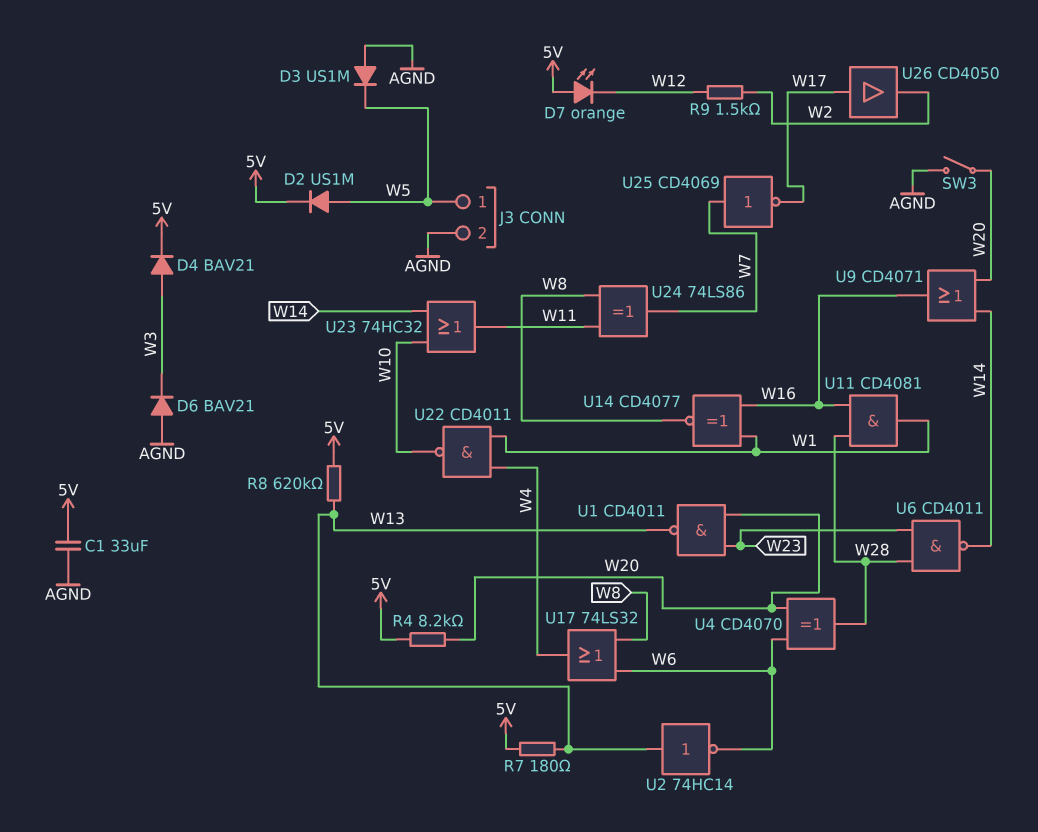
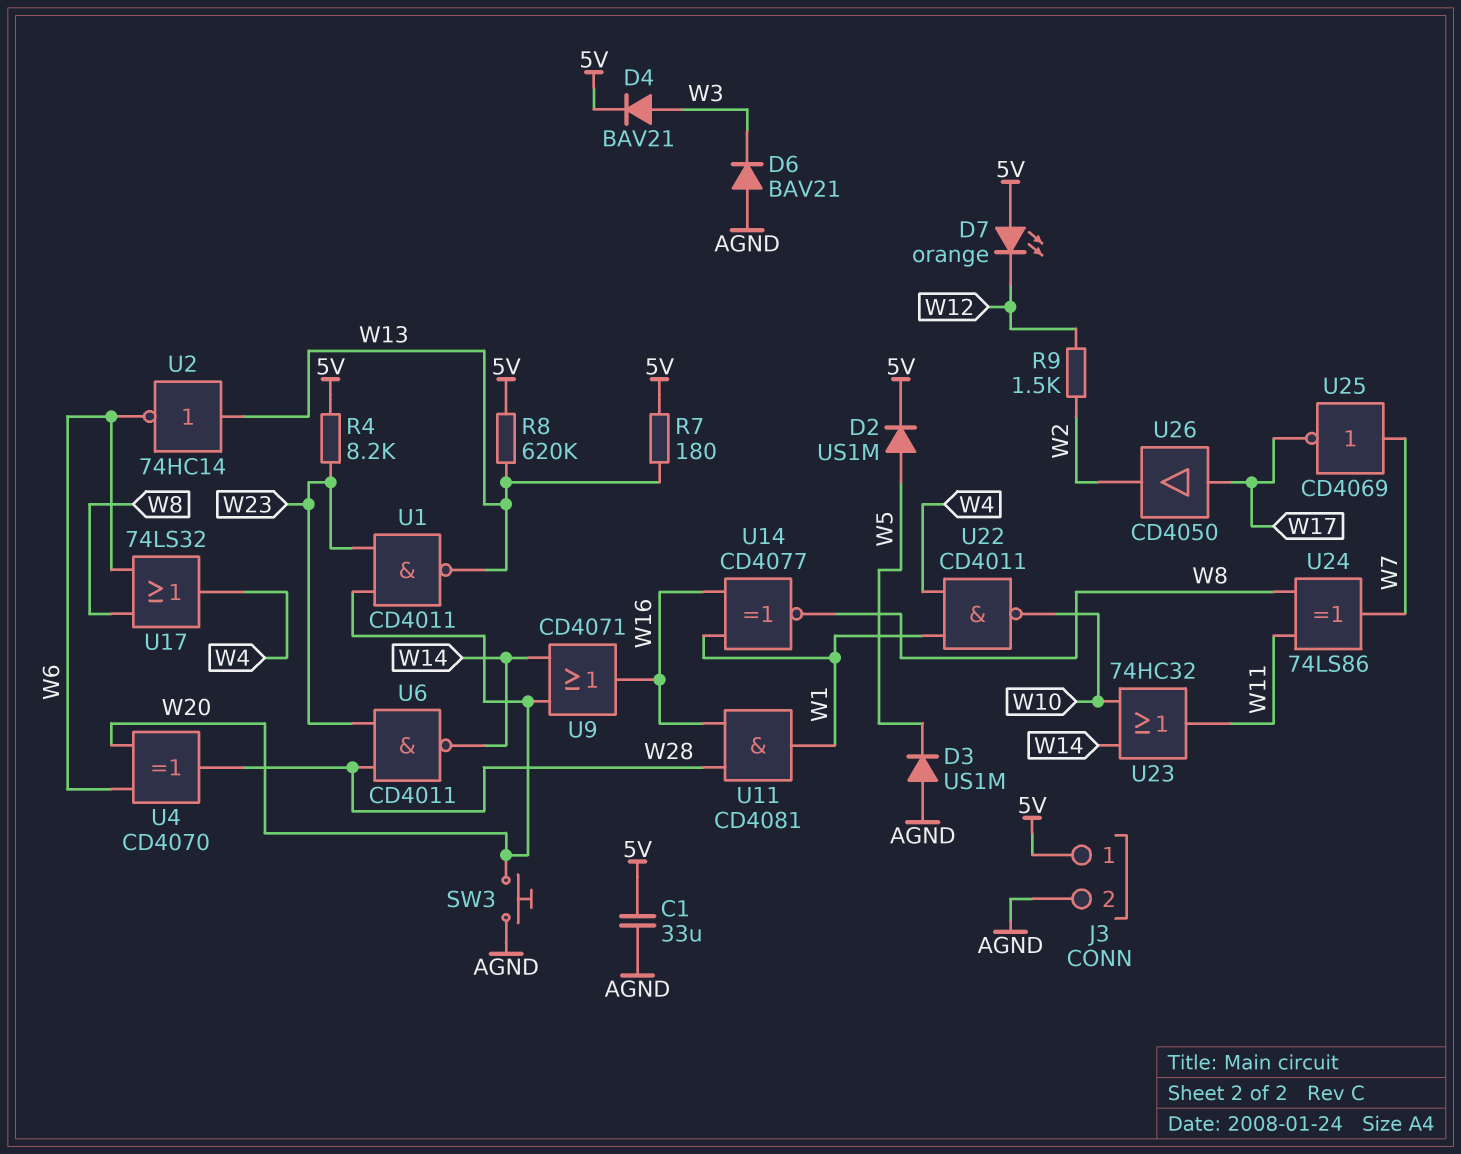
J3 pin 1: W5 -> 5V
R4: 8.2k (5V, W20) -> 8.2k (5V, W23)
SW3: switch (AGND, W20) -> button (AGND, W20)

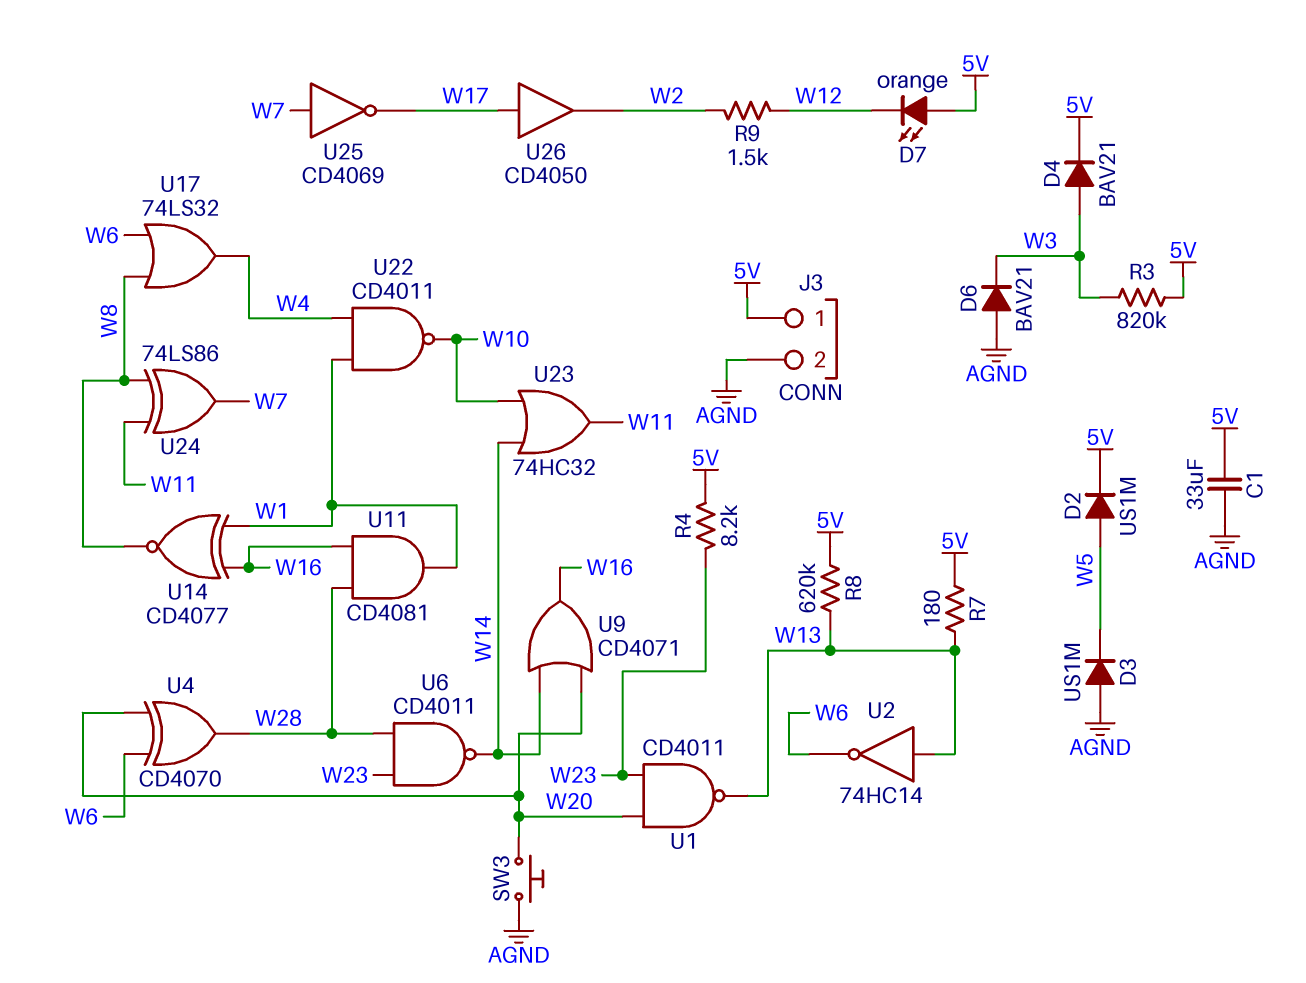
R3: none -> 820k (5V, W3)

